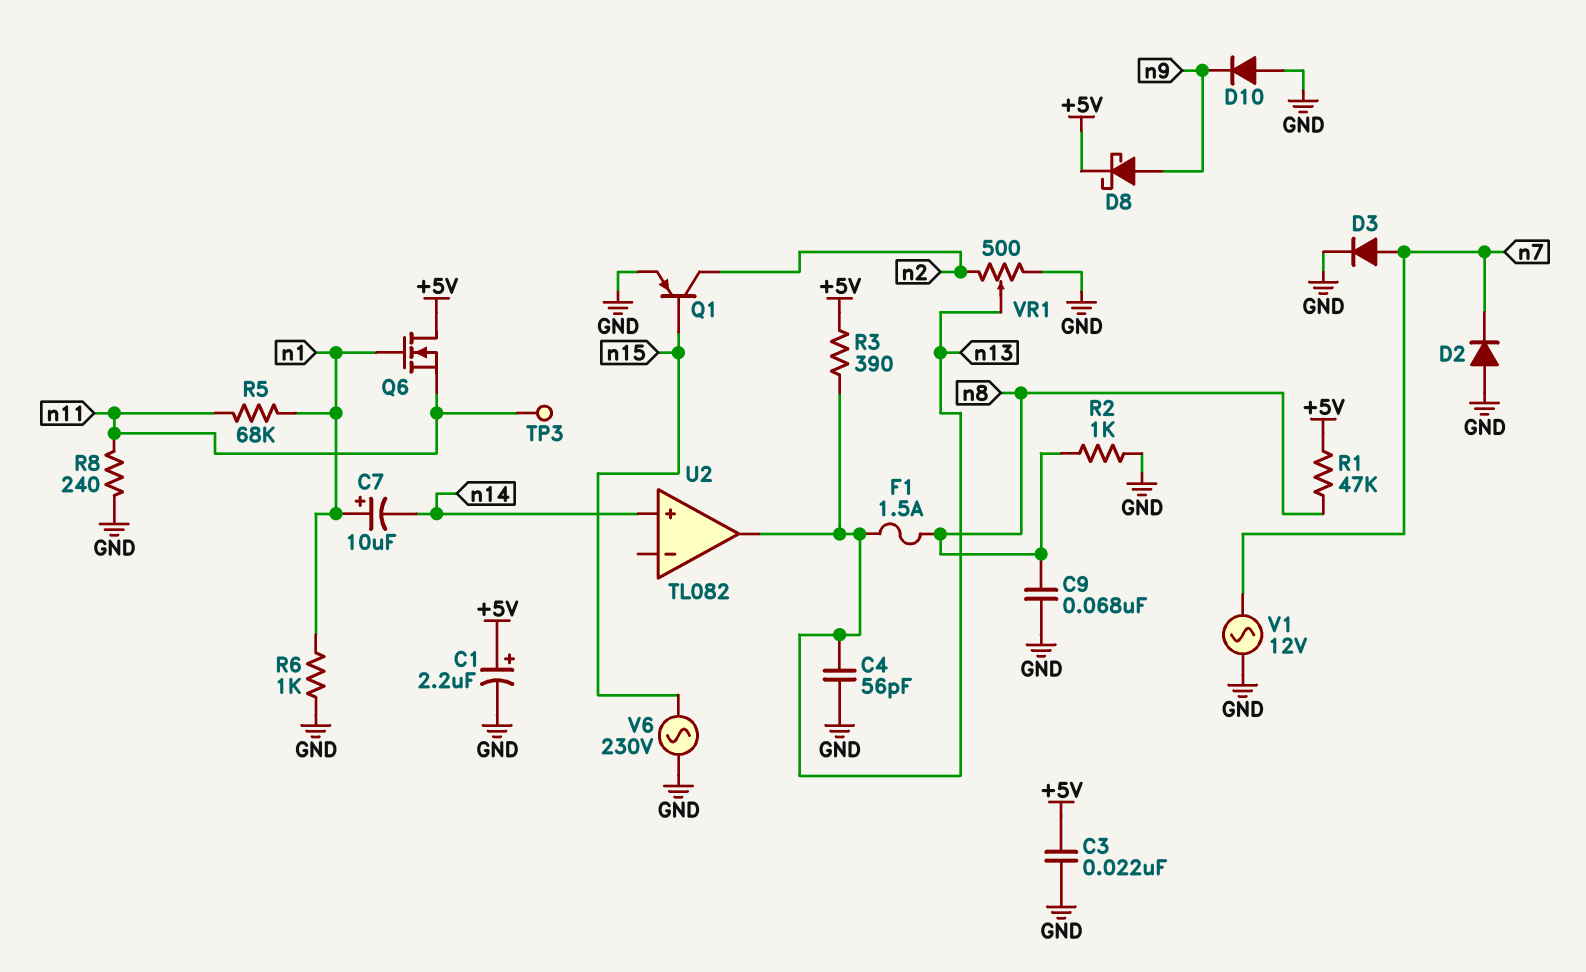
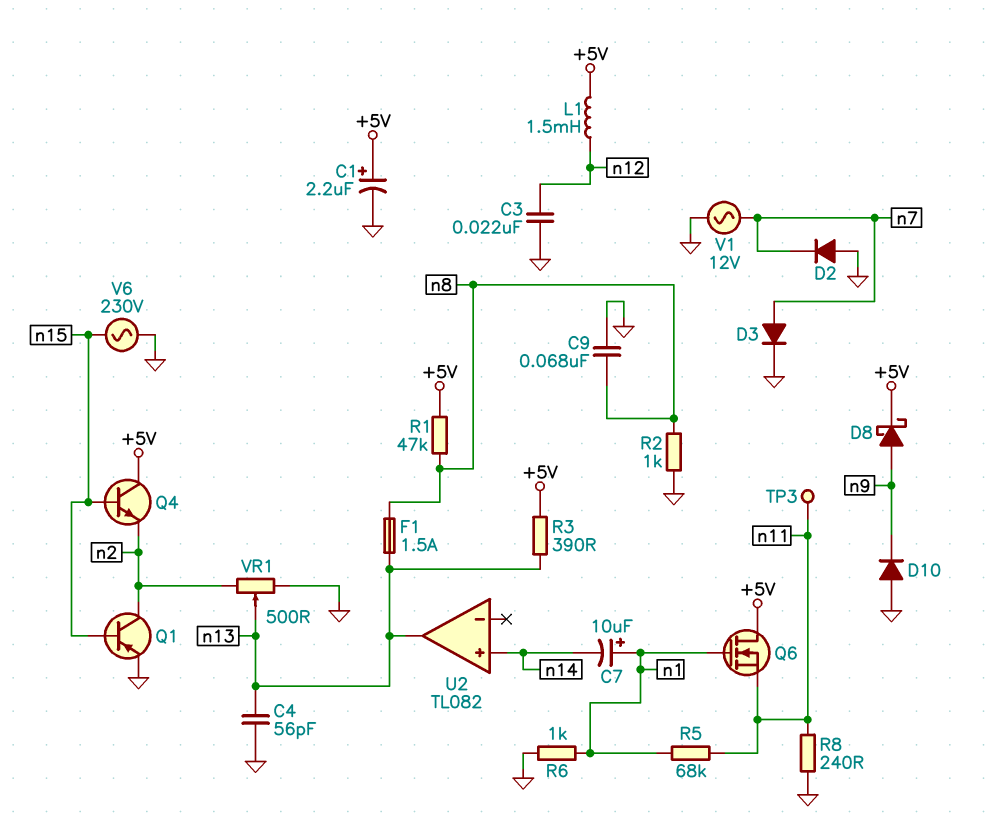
C3: 22nF (+5V, GND) -> 22nF (GND, n12)
L1: none -> 1.5mH (+5V, n12)
Q4: none -> NPN (B n15, C +5V, E n2)

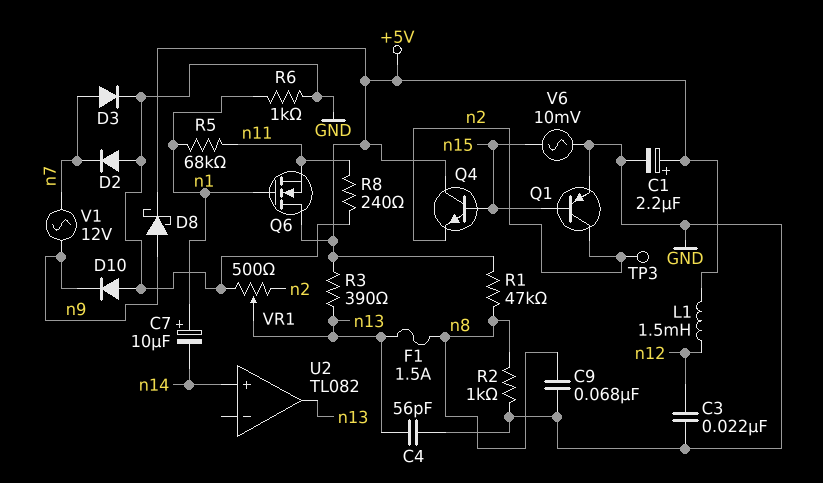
TP3: test point (n11) -> test point (n2)
V1: AC 12V (GND, n7) -> AC 12V (n7, n9)
V6: AC 230V (GND, n15) -> AC 10mV (GND, n15)

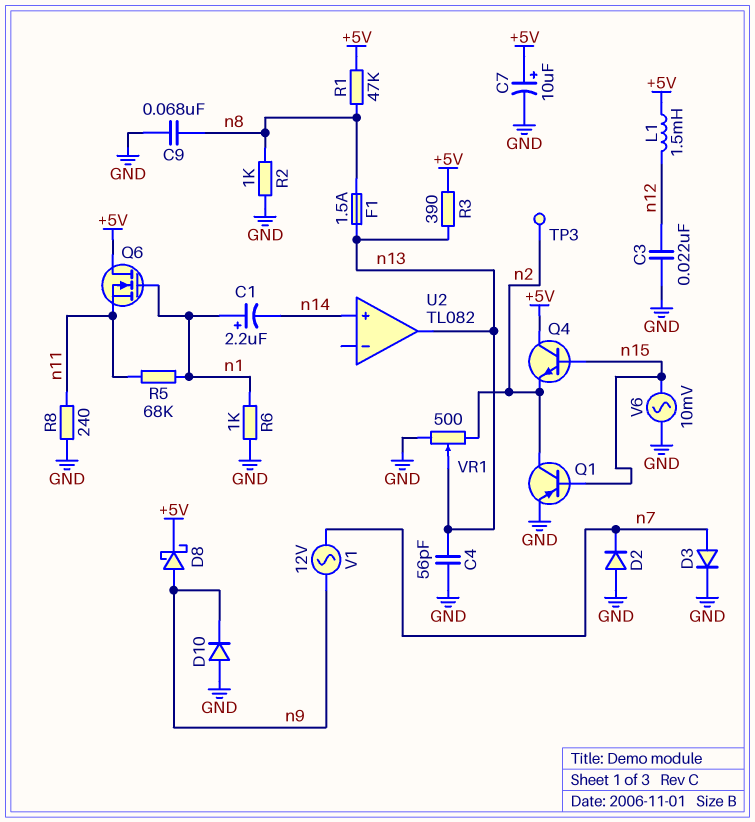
C1: 2.2uF (plus +5V, minus GND) -> 2.2uF (plus n1, minus n14)
C7: 10uF (plus n1, minus n14) -> 10uF (plus +5V, minus GND)

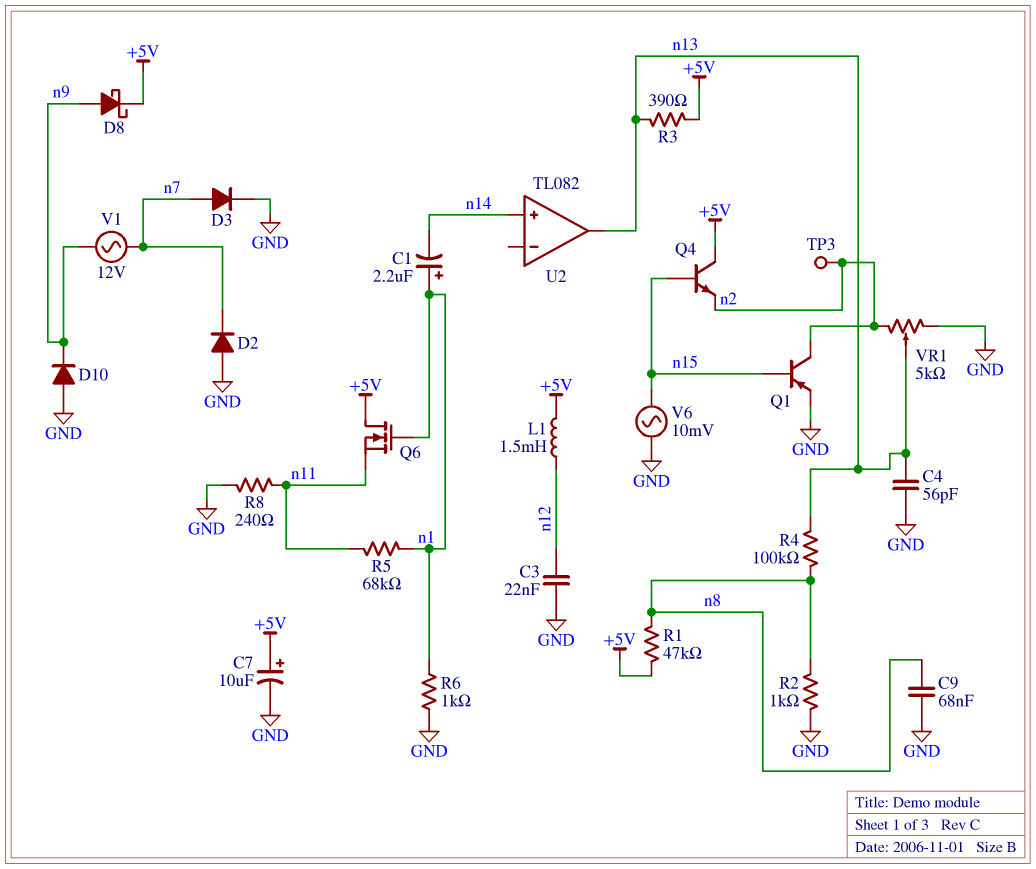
F1: 1.5A (n8, n13) -> none
R4: none -> 100k (n8, n13)
VR1: 500 (GND, n2, wiper n13) -> 5k (GND, n2, wiper n13)

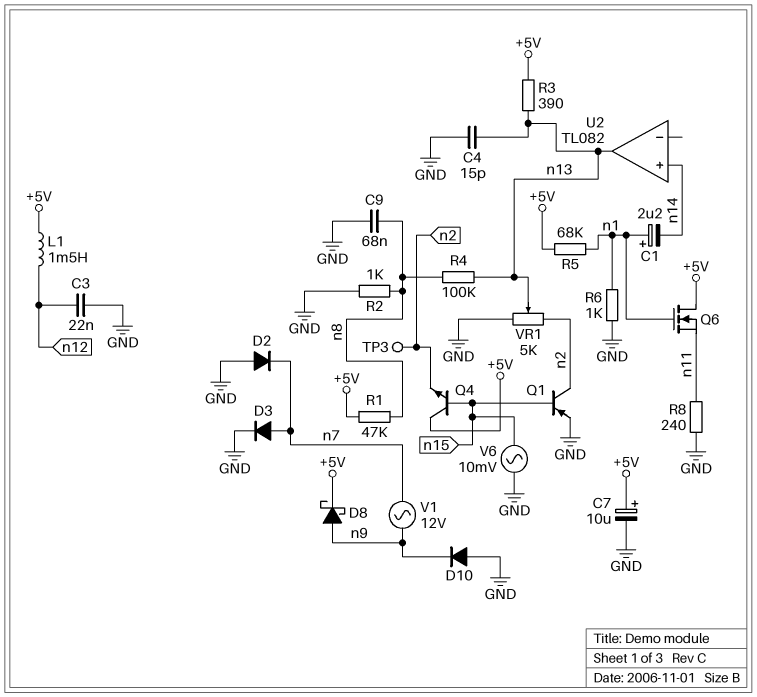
C4: 56pF (GND, n13) -> 15pF (GND, n13)
R5: 68k (n1, n11) -> 68k (+5V, n1)

